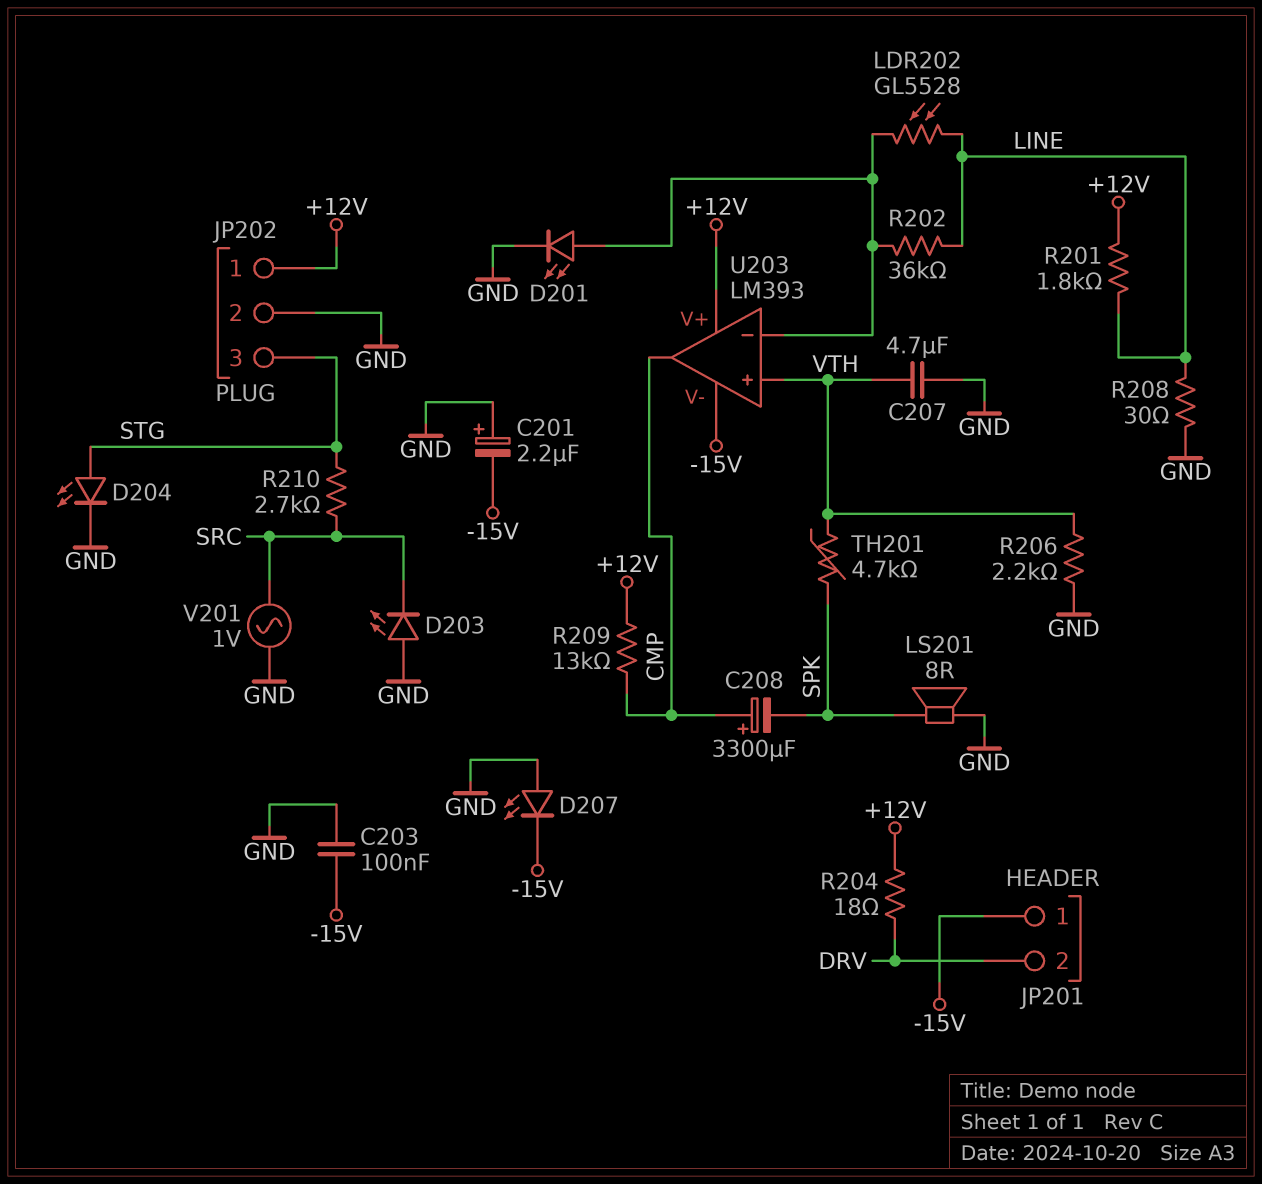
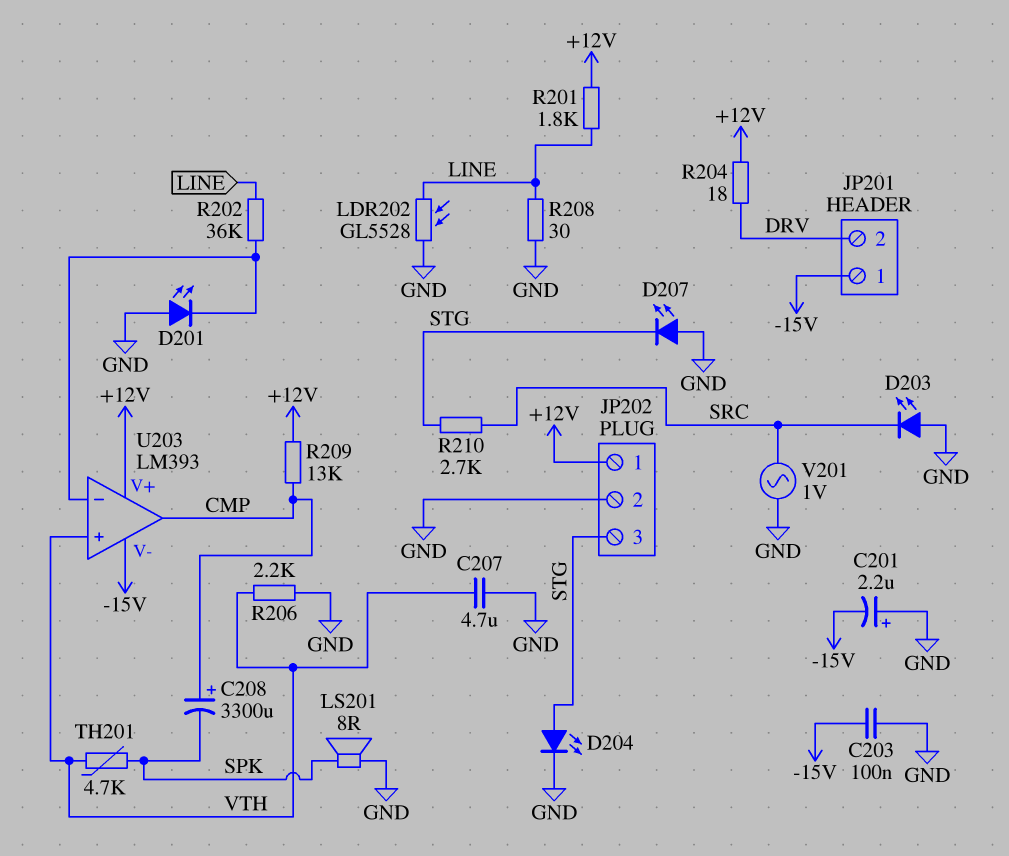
D201: LED (A U203/in-, K GND) -> LED (A GND, K U203/in-)
D207: LED (A GND, K -15V) -> LED (A GND, K STG)
LDR202: GL5528 (LINE, U203/in-) -> GL5528 (GND, LINE)

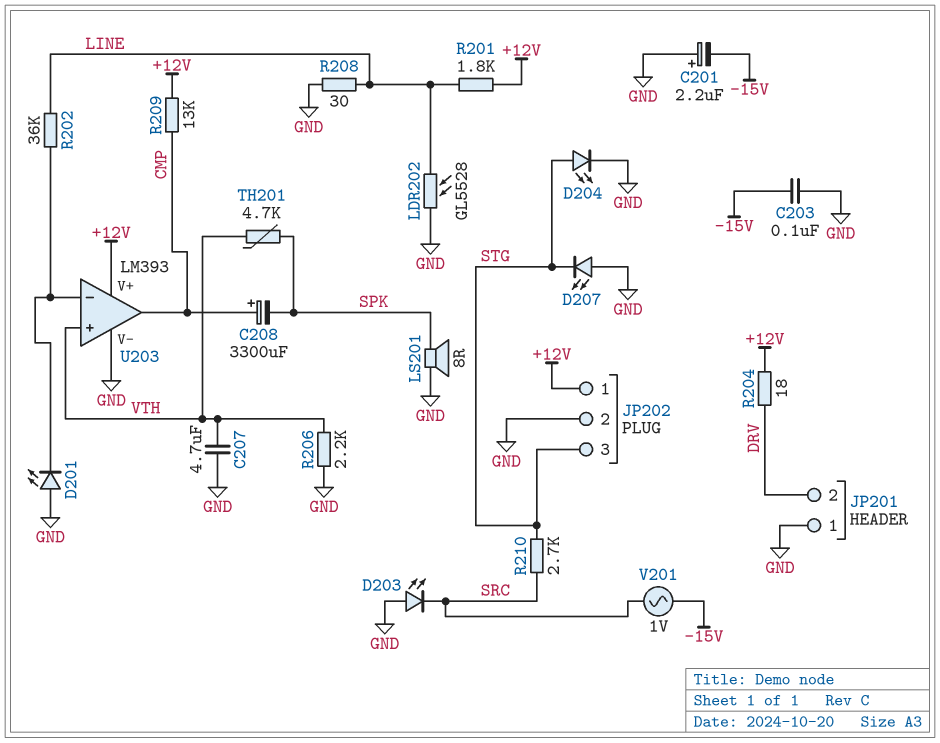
JP201 pin 1: -15V -> GND
U203 pin V-: -15V -> GND
V201: AC 1V (GND, SRC) -> AC 1V (-15V, SRC)

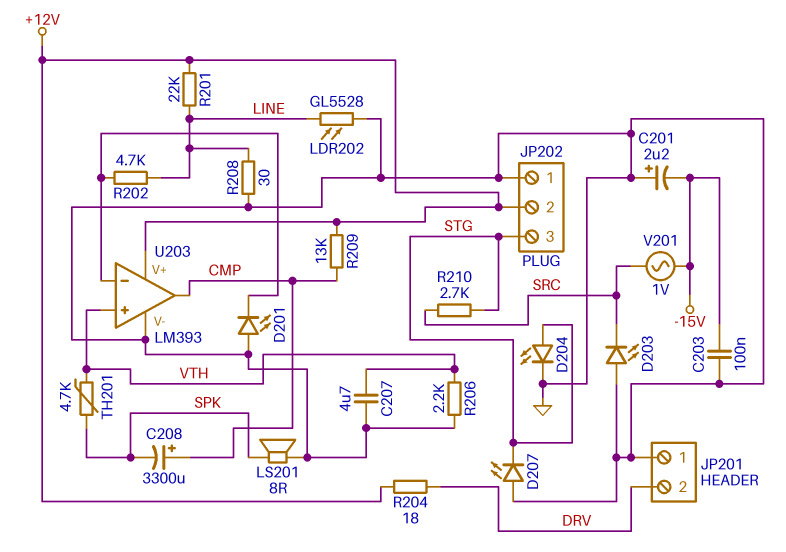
JP202 pin 1: +12V -> GND
JP202 pin 2: GND -> +12V
R201: 1.8k (+12V, LINE) -> 22k (+12V, LINE)
R202: 36k (LINE, U203/in-) -> 4.7k (LINE, U203/in-)

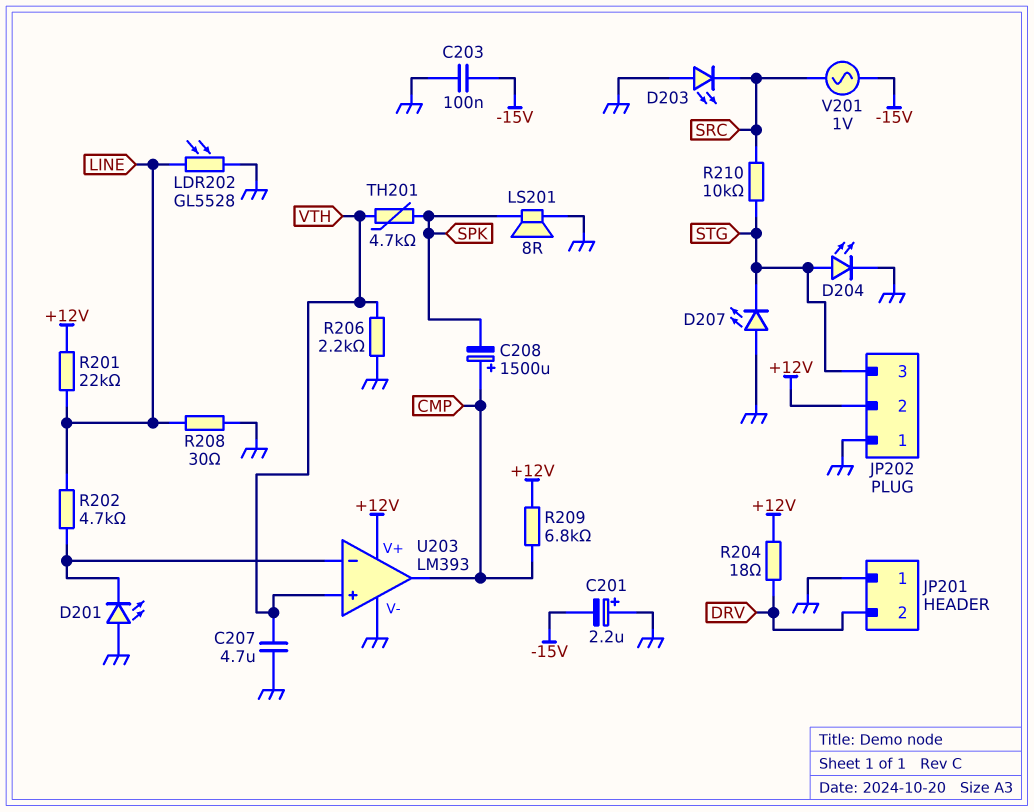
C208: 3300uF (plus CMP, minus SPK) -> 1500uF (plus CMP, minus SPK)
R209: 13k (+12V, CMP) -> 6.8k (+12V, CMP)
R210: 2.7k (SRC, STG) -> 10k (SRC, STG)

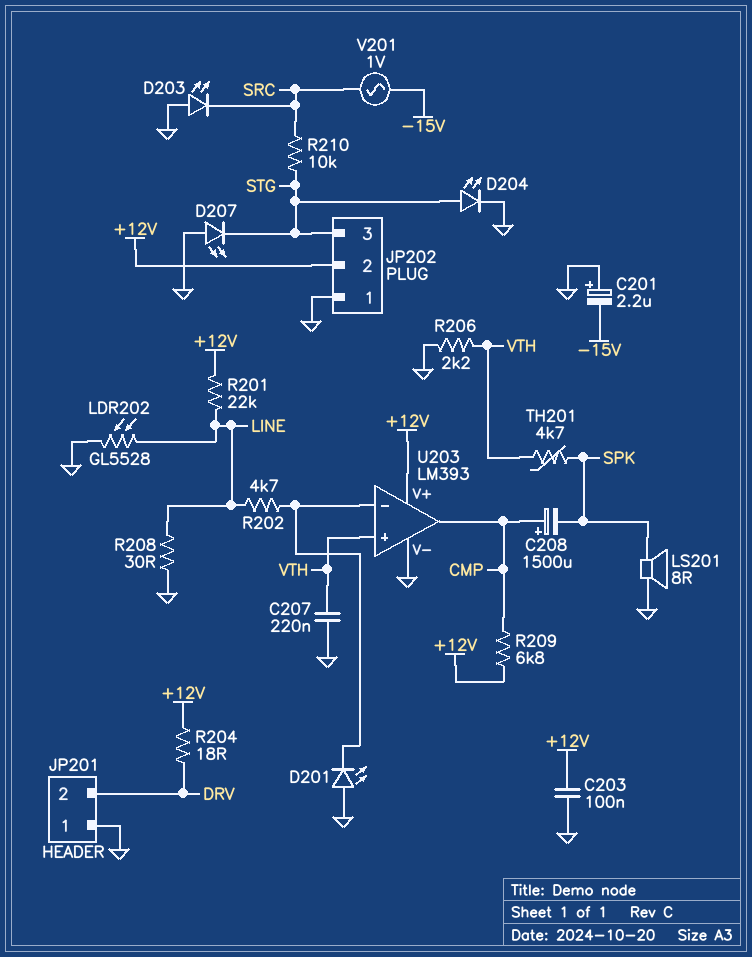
C203: 100nF (-15V, GND) -> 100nF (+12V, GND)
C207: 4.7uF (GND, VTH) -> 220nF (GND, VTH)

